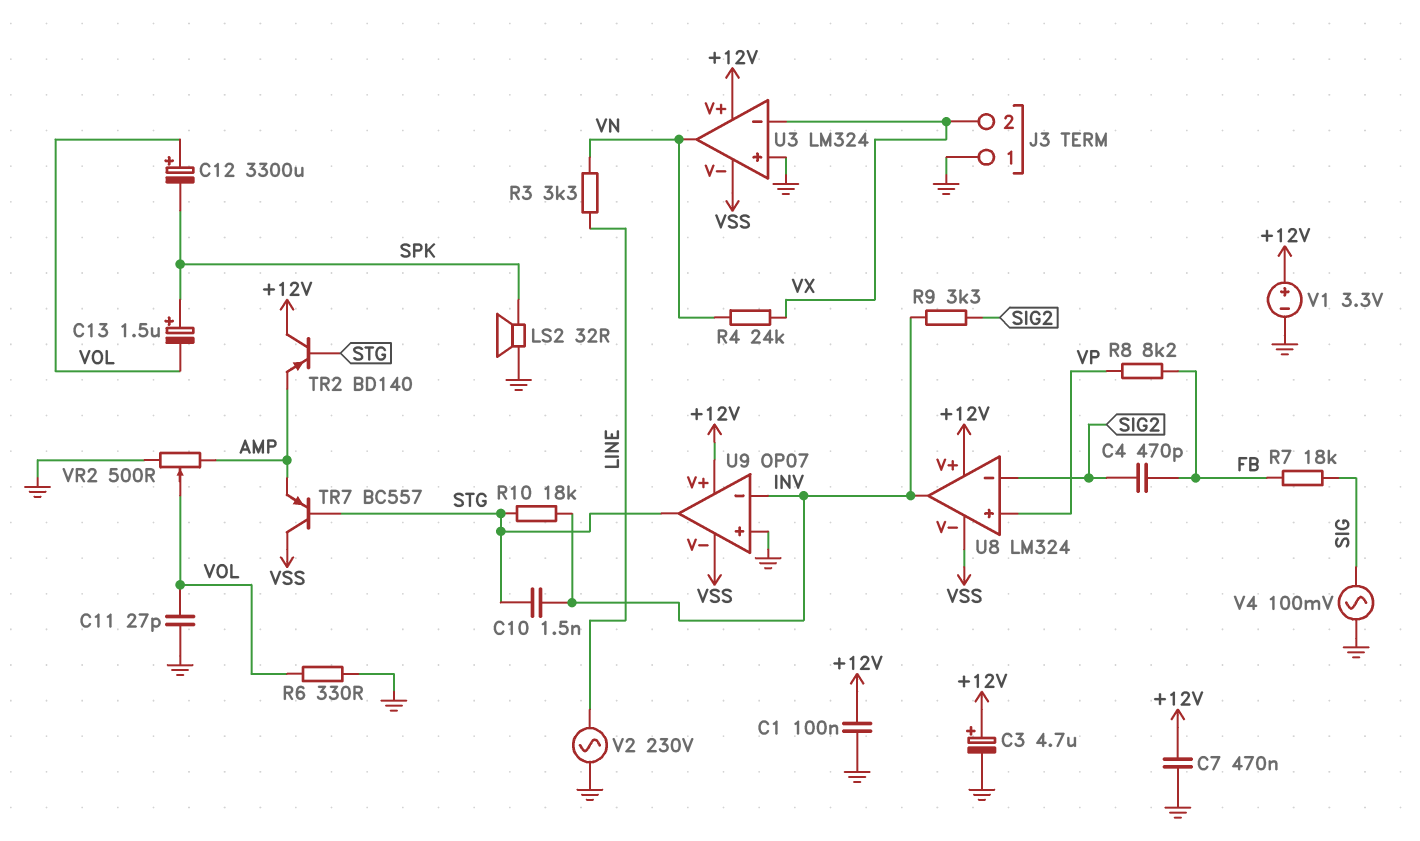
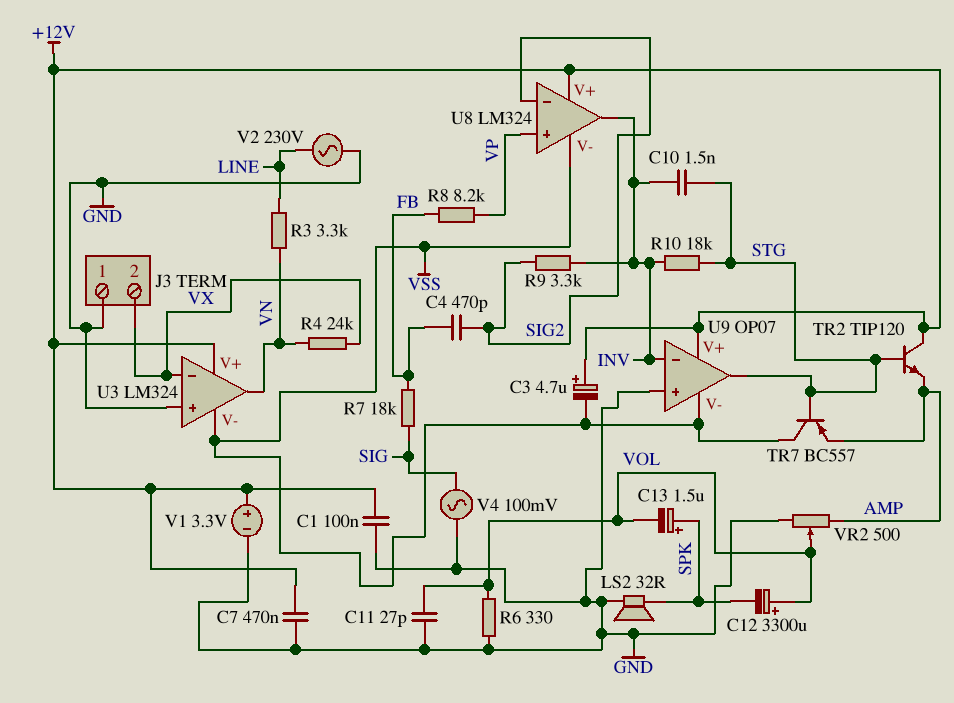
C3: 4.7uF (plus +12V, minus GND) -> 4.7uF (plus +12V, minus VSS)
TR2: PNP BD140 (B STG, C +12V, E AMP) -> NPN TIP120 (B STG, C +12V, E AMP)

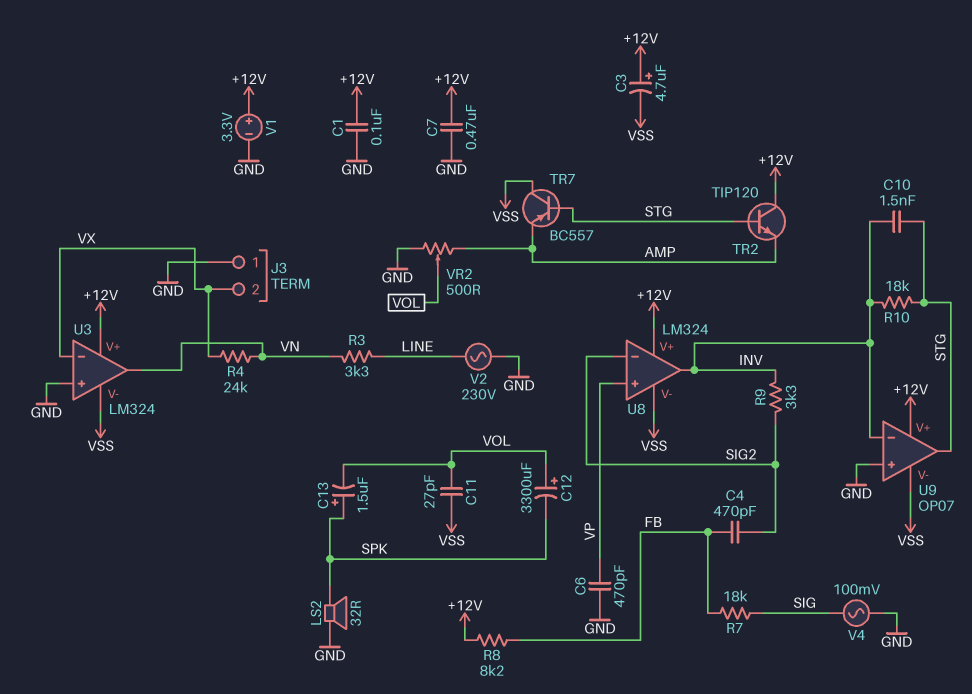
C6: none -> 470pF (GND, VP)
C11: 27pF (GND, VOL) -> 27pF (VOL, VSS)
R6: 330 (GND, VOL) -> none
R8: 8.2k (FB, VP) -> 8.2k (+12V, FB)

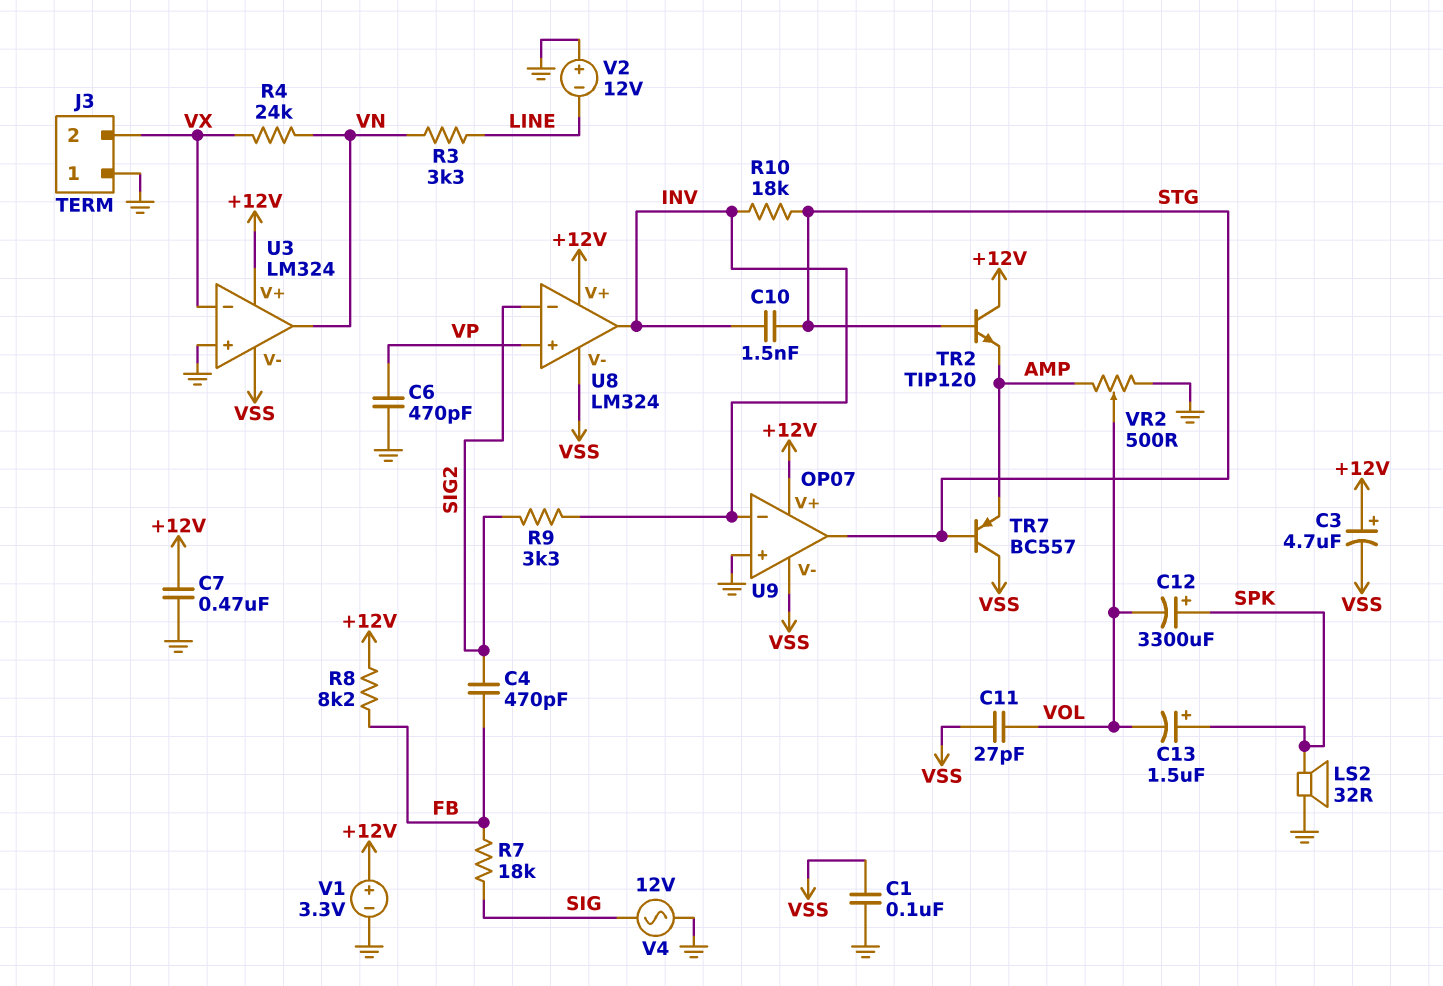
C1: 100nF (+12V, GND) -> 100nF (GND, VSS)
C12: 3300uF (plus VOL, minus SPK) -> 3300uF (plus SPK, minus VOL)
V2: AC 230V (GND, LINE) -> 12V (plus GND, minus LINE)
V4: AC 100mV (GND, SIG) -> AC 12V (GND, SIG)

